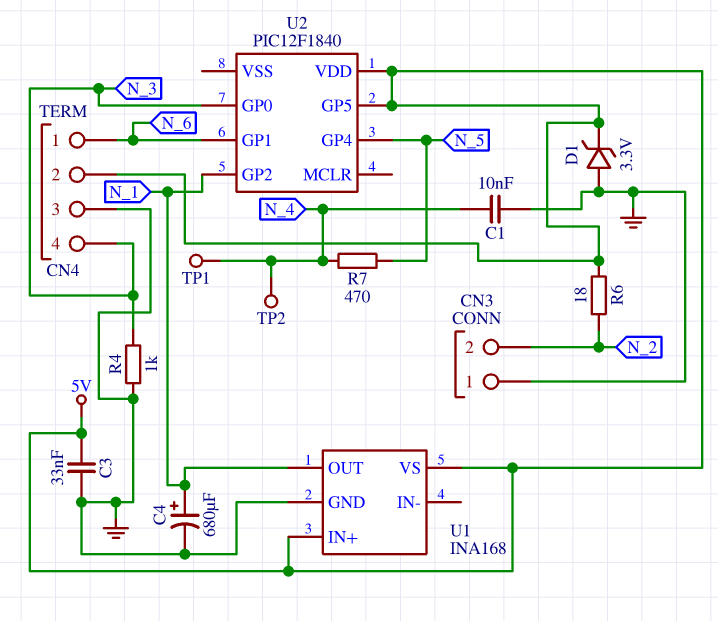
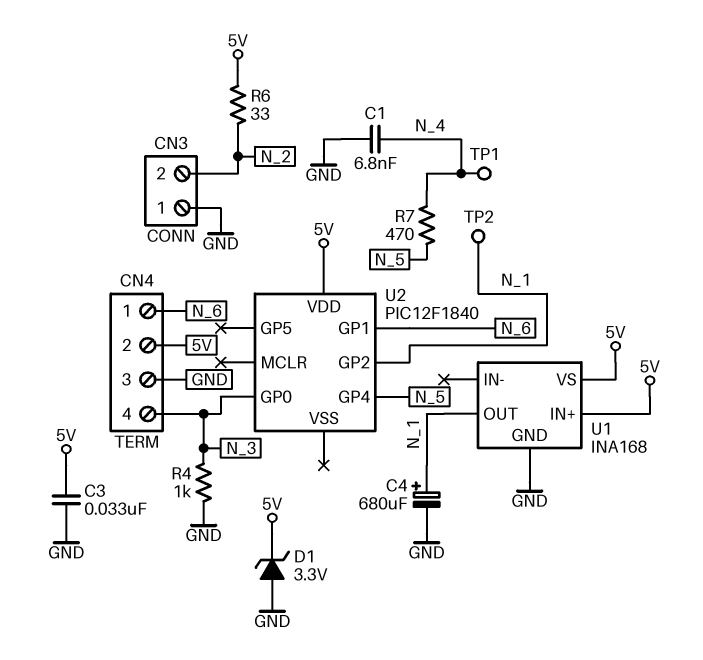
C1: 10nF (GND, N_4) -> 6.8nF (GND, N_4)
R6: 18 (5V, N_2) -> 33 (5V, N_2)
TP2: test point (N_4) -> test point (N_1)
U2 pin GP5: 5V -> none

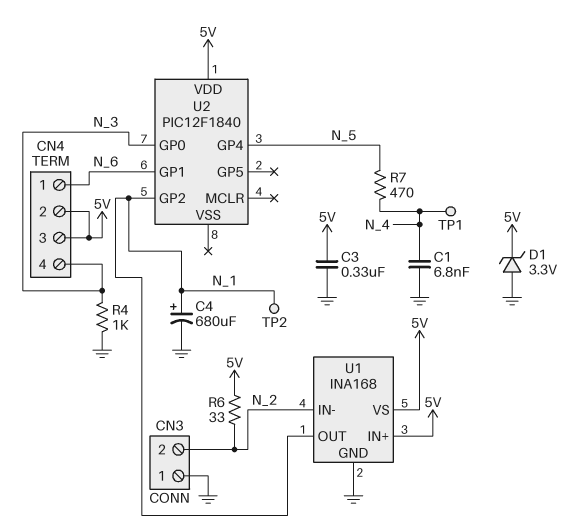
C3: 33nF (5V, GND) -> 330nF (5V, GND)
CN4 pin 3: GND -> 5V
U1 pin IN-: none -> N_2

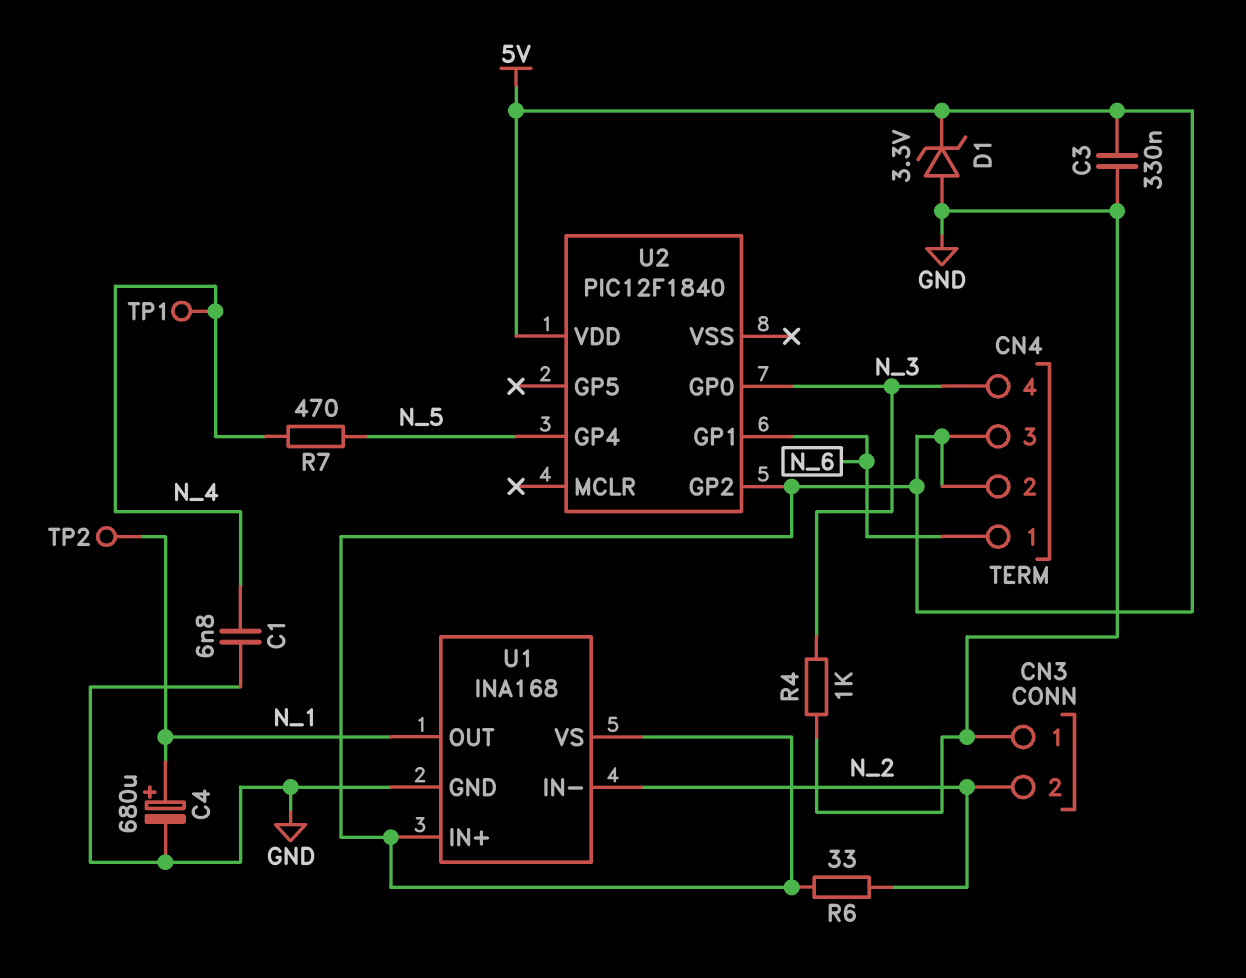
U2 pin GP2: N_1 -> 5V

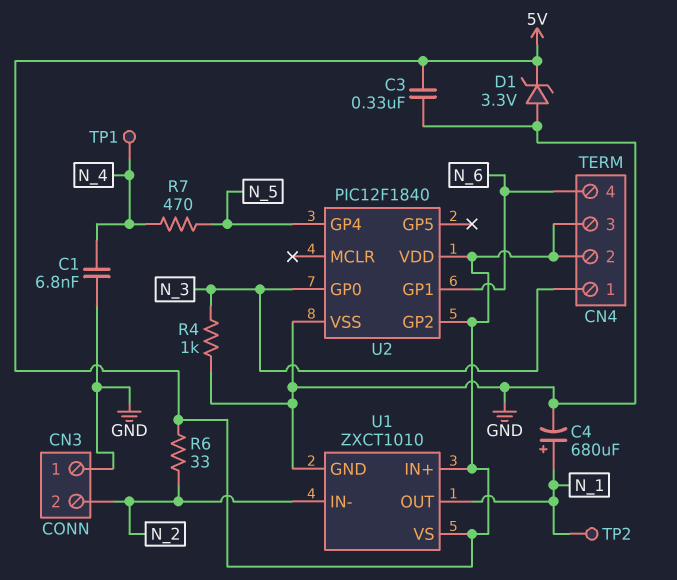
CN4 pin 1: N_6 -> N_3
CN4 pin 4: N_3 -> N_6
U1: INA168 -> ZXCT1010
U2 pin VSS: none -> GND

